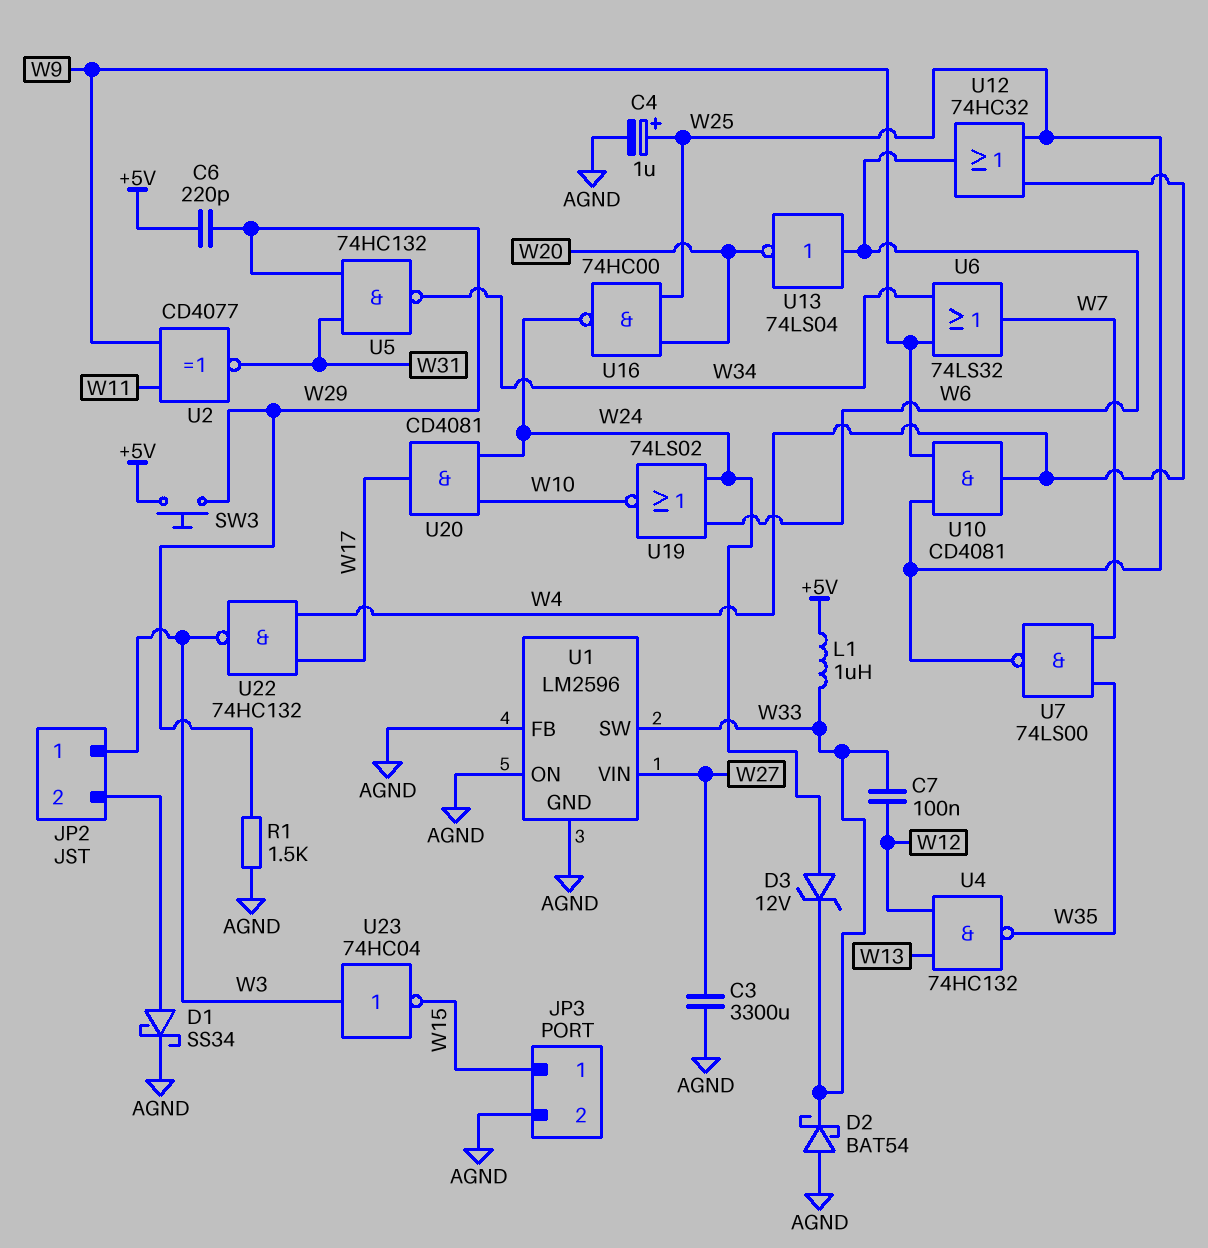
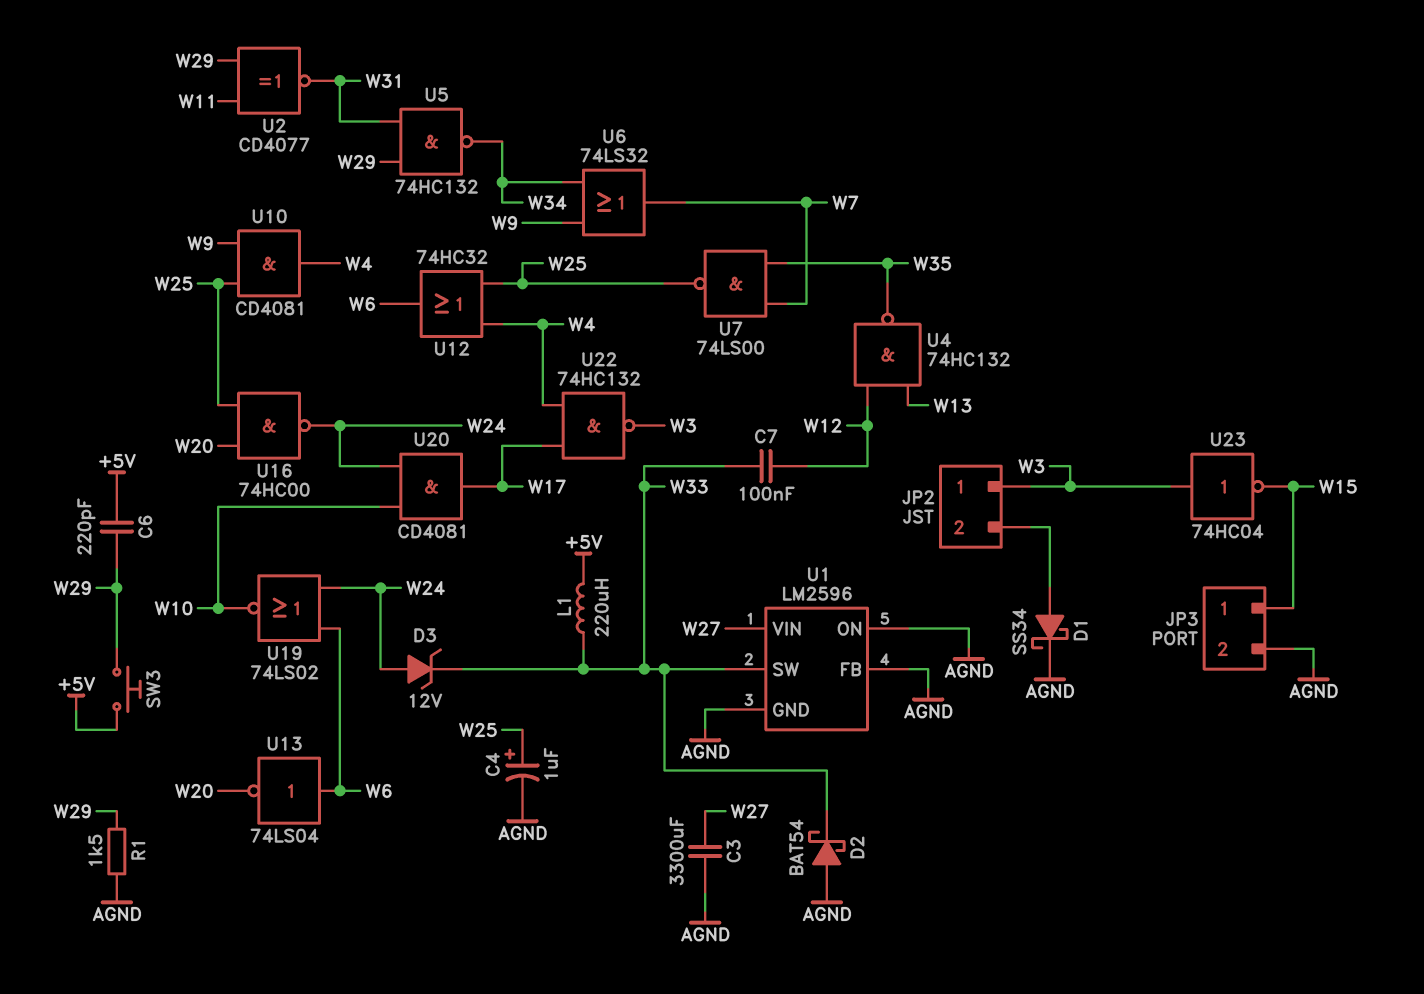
L1: 1uH (+5V, W33) -> 220uH (+5V, W33)
U2: XNOR CD4077 (in W9, in W11, out W31) -> XNOR CD4077 (in W11, in W29, out W31)

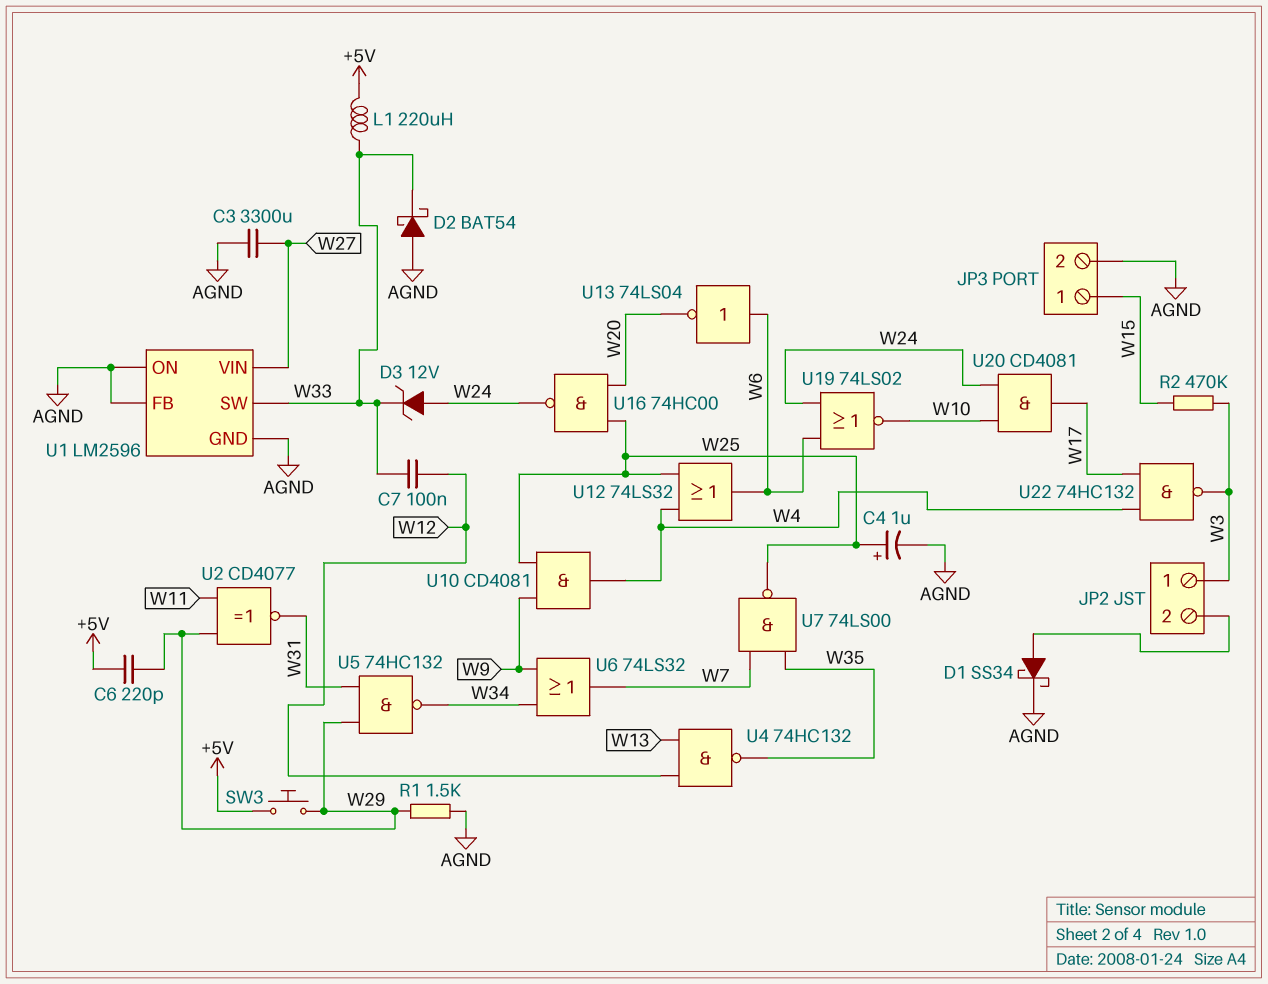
R2: none -> 470k (W3, W15)
U12: OR 74HC32 (in W4, in W25, out W6) -> OR 74LS32 (in W4, in W25, out W6)
U23: NOT 74HC04 (in W3, out W15) -> none

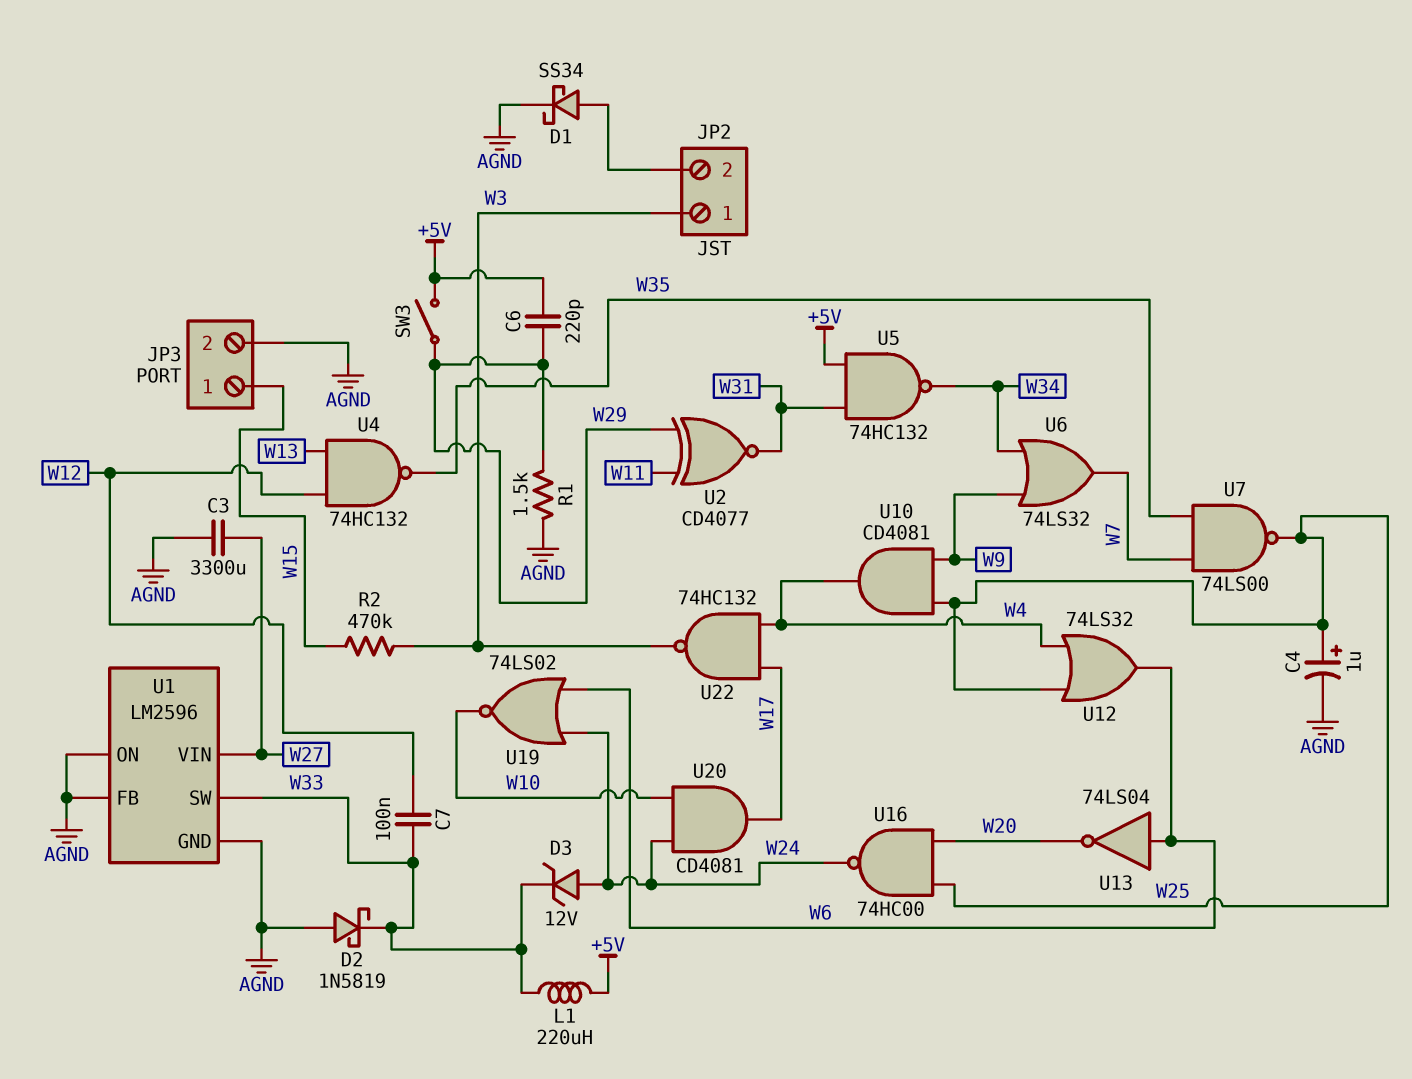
D2: schottky BAT54 (A AGND, K W33) -> schottky 1N5819 (A AGND, K W33)
SW3: button (+5V, W29) -> switch (+5V, W29)
U5: NAND 74HC132 (in W29, in W31, out W34) -> NAND 74HC132 (in +5V, in W31, out W34)

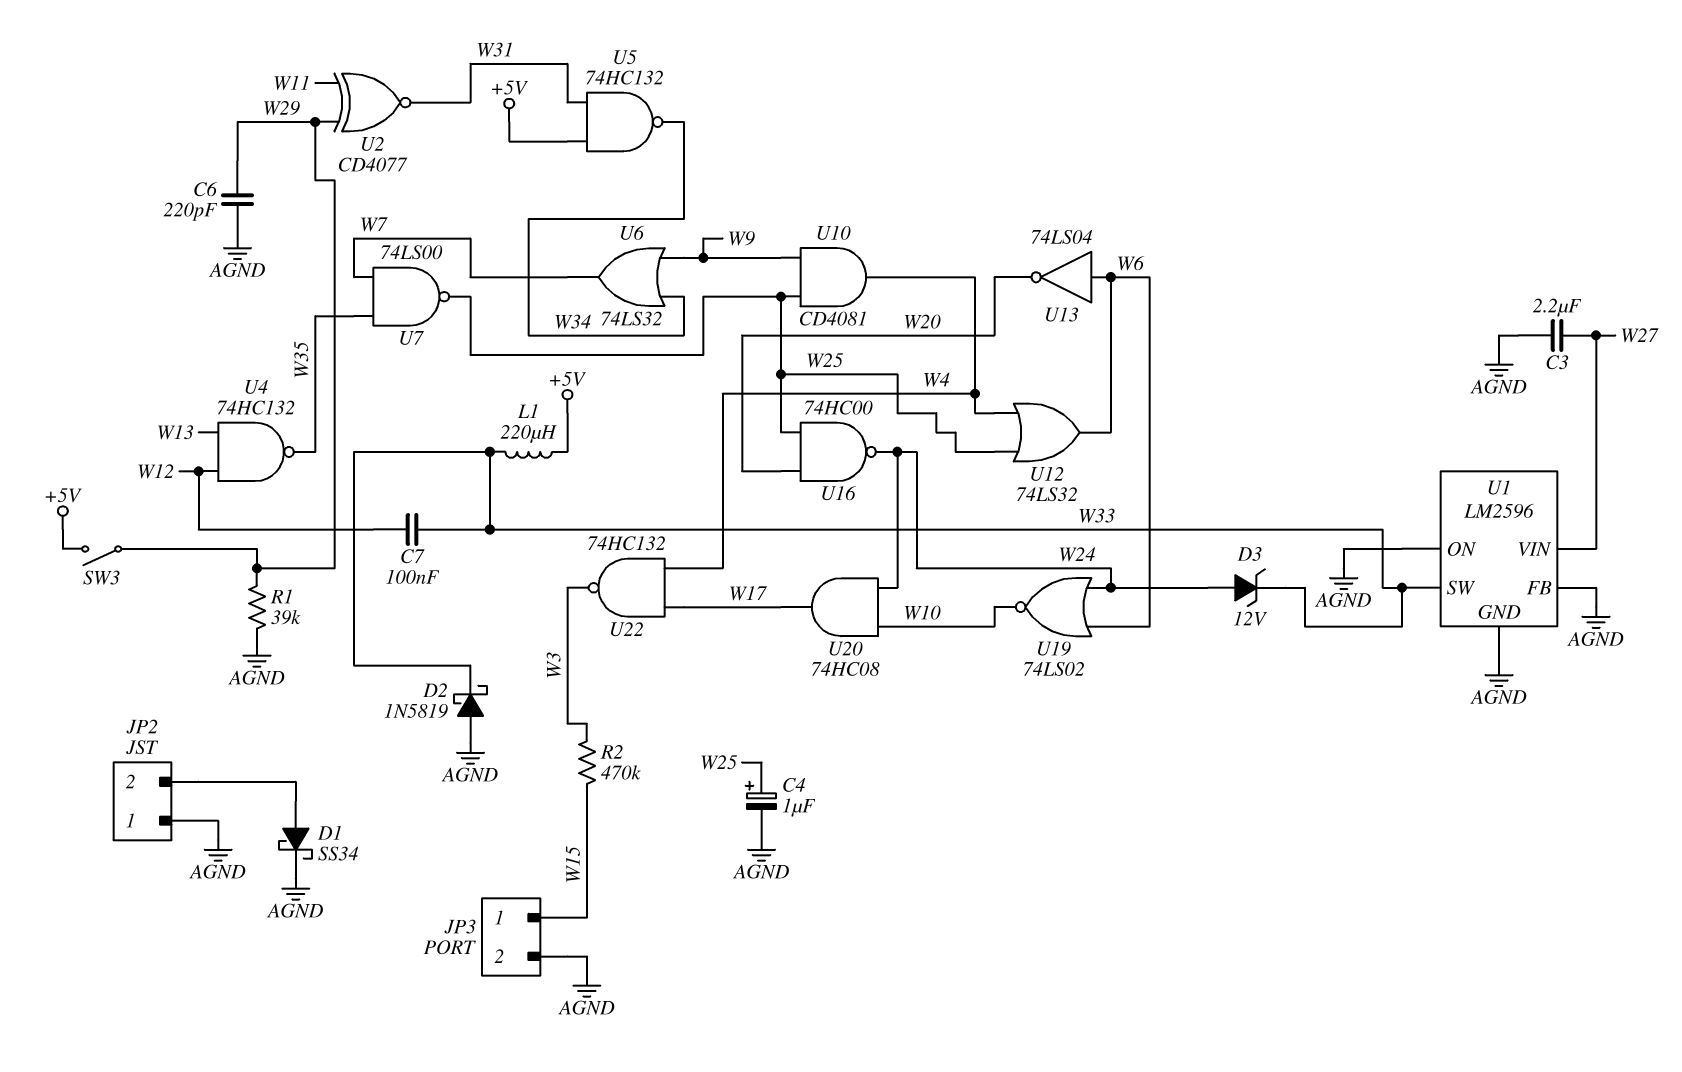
C3: 3300uF (AGND, W27) -> 2.2uF (AGND, W27)
C6: 220pF (+5V, W29) -> 220pF (AGND, W29)
JP2 pin 1: W3 -> AGND
R1: 1.5k (AGND, W29) -> 39k (AGND, W29)
U20: AND CD4081 (in W10, in W24, out W17) -> AND 74HC08 (in W10, in W24, out W17)

